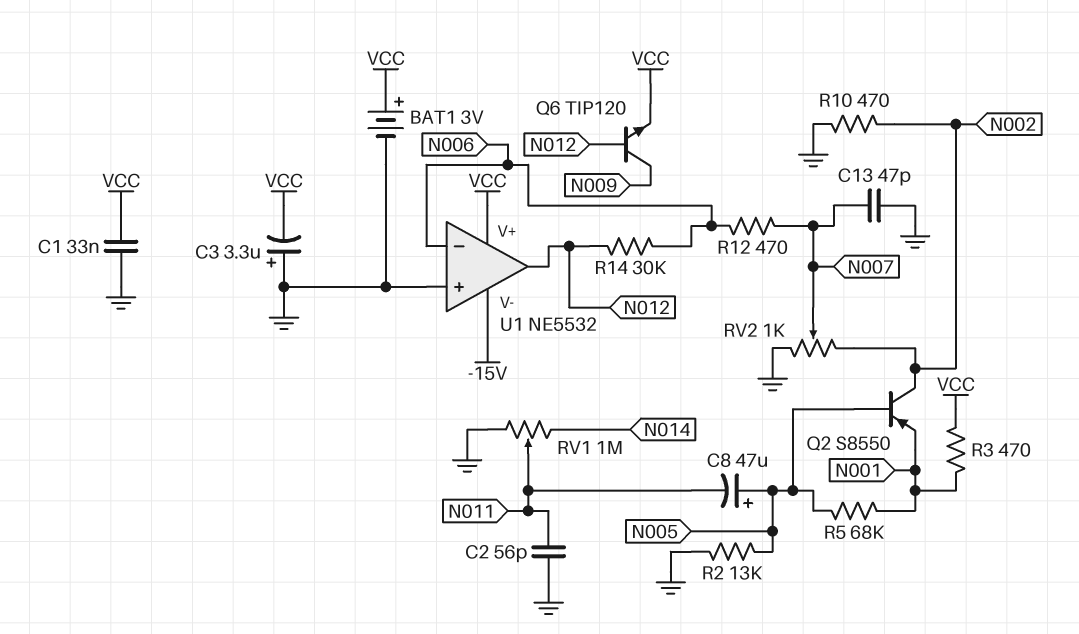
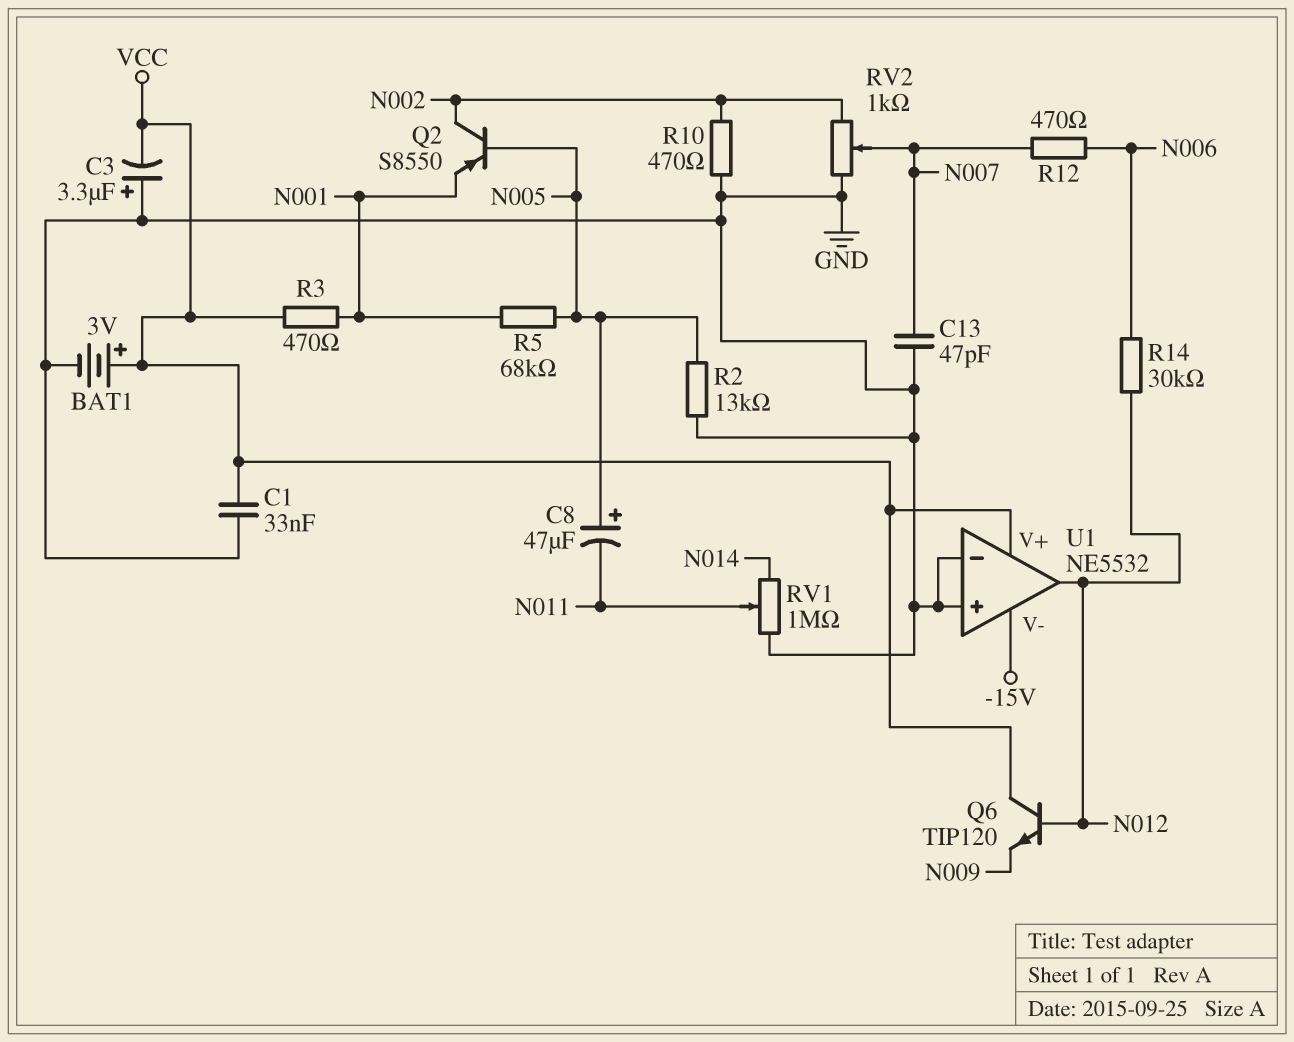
C2: 56pF (GND, N011) -> none
Q6: NPN TIP120 (B N012, C N009, E VCC) -> NPN TIP120 (B N012, C VCC, E N009)
U1 pin in-: N006 -> GND

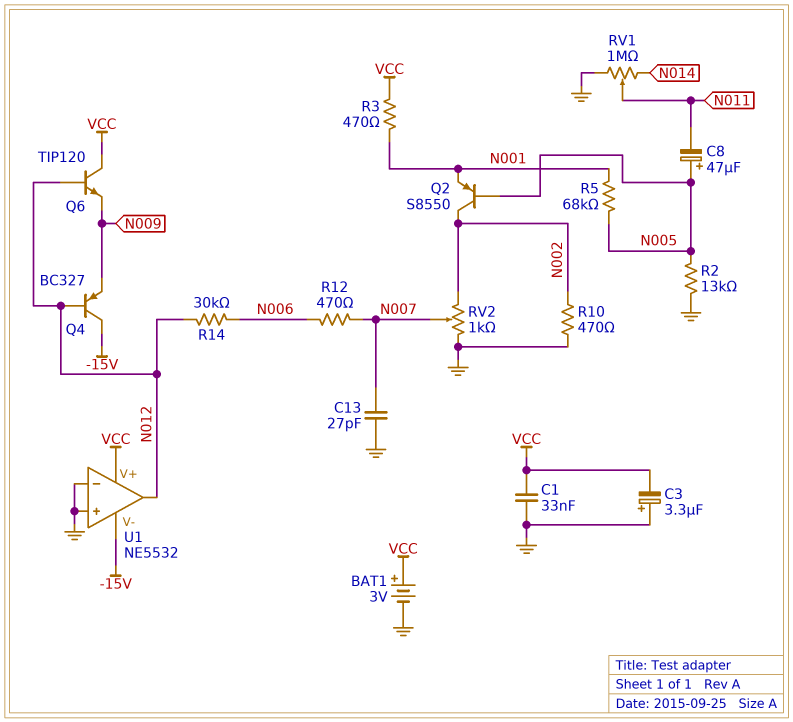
C13: 47pF (GND, N007) -> 27pF (GND, N007)
Q4: none -> PNP BC327 (B N012, C -15V, E N009)

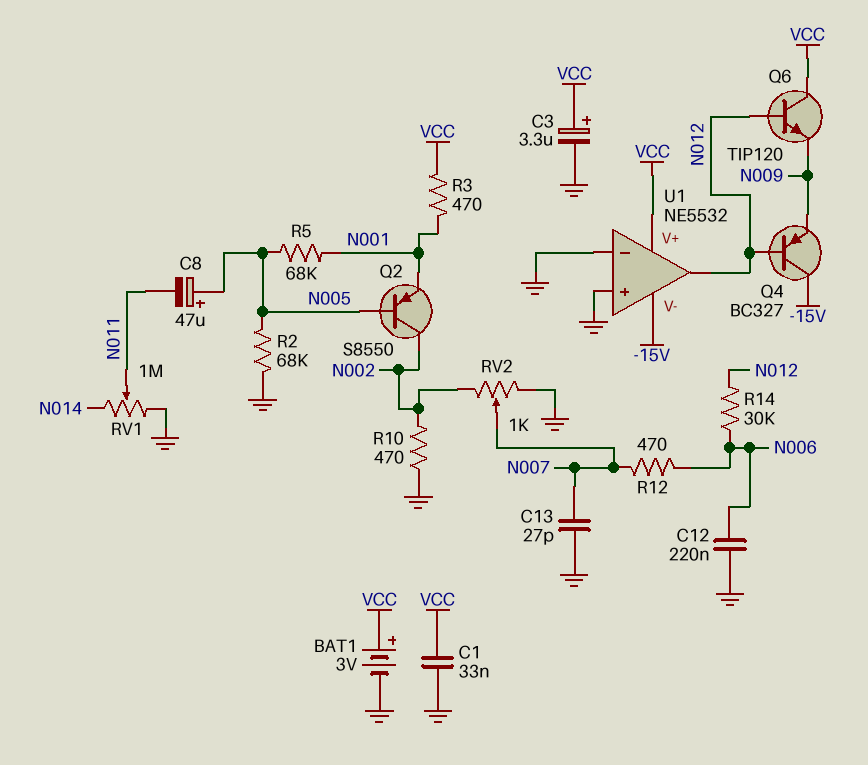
C3: 3.3uF (plus GND, minus VCC) -> 3.3uF (plus VCC, minus GND)
C12: none -> 220nF (GND, N006)
R2: 13k (GND, N005) -> 68k (GND, N005)

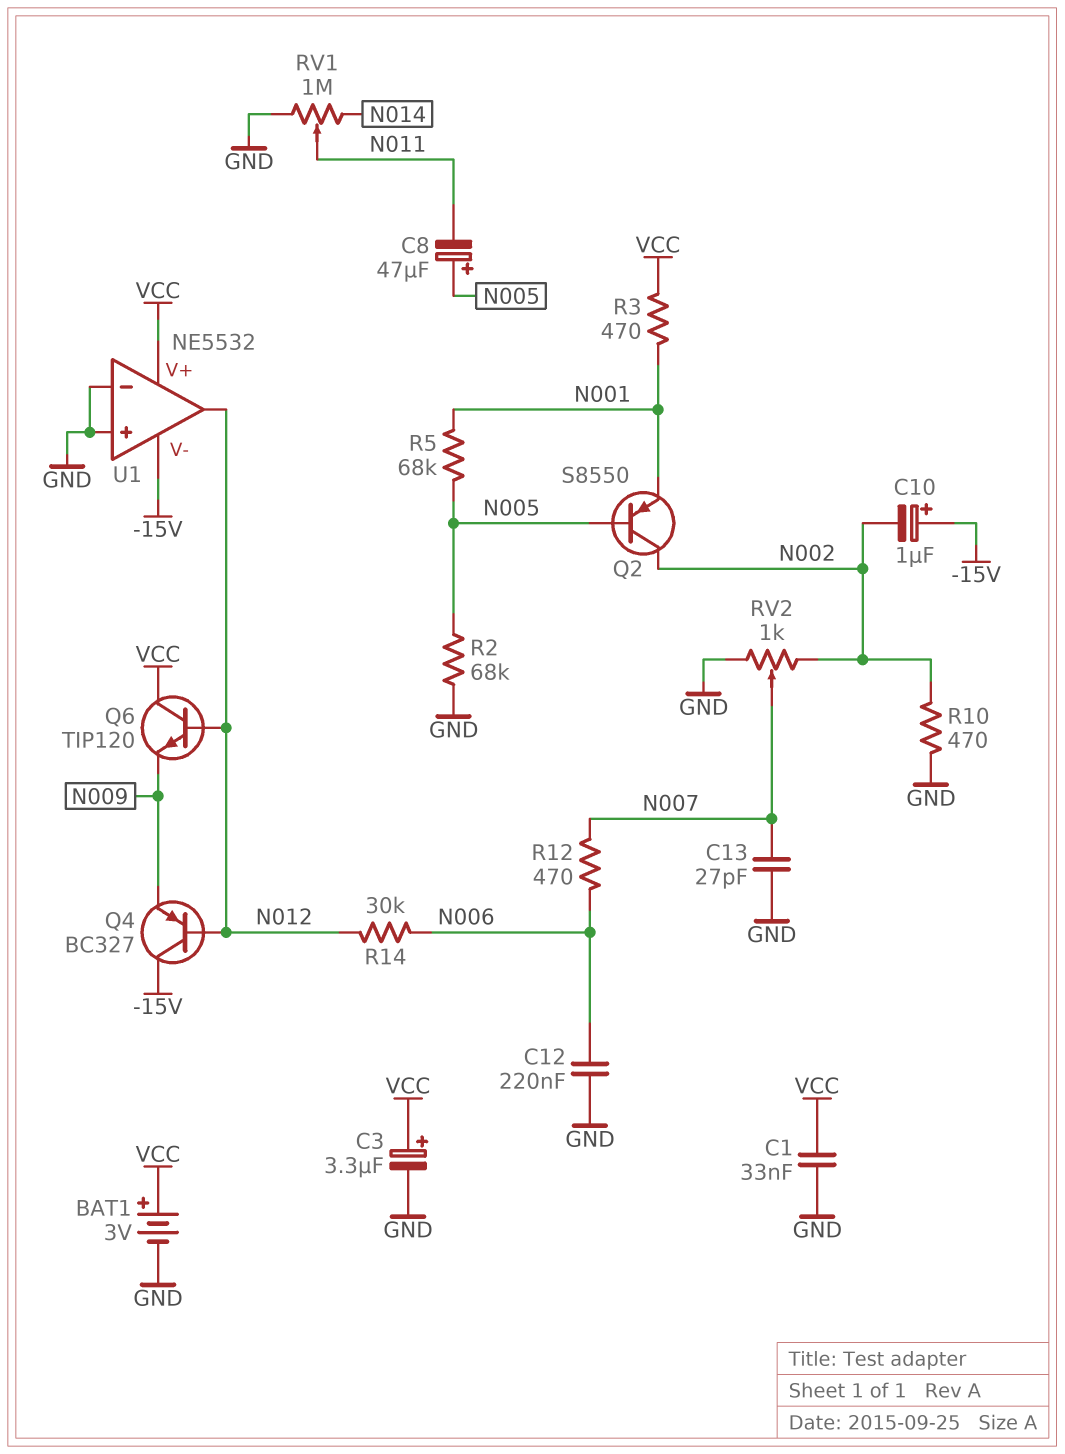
C10: none -> 1uF (plus -15V, minus N002)

